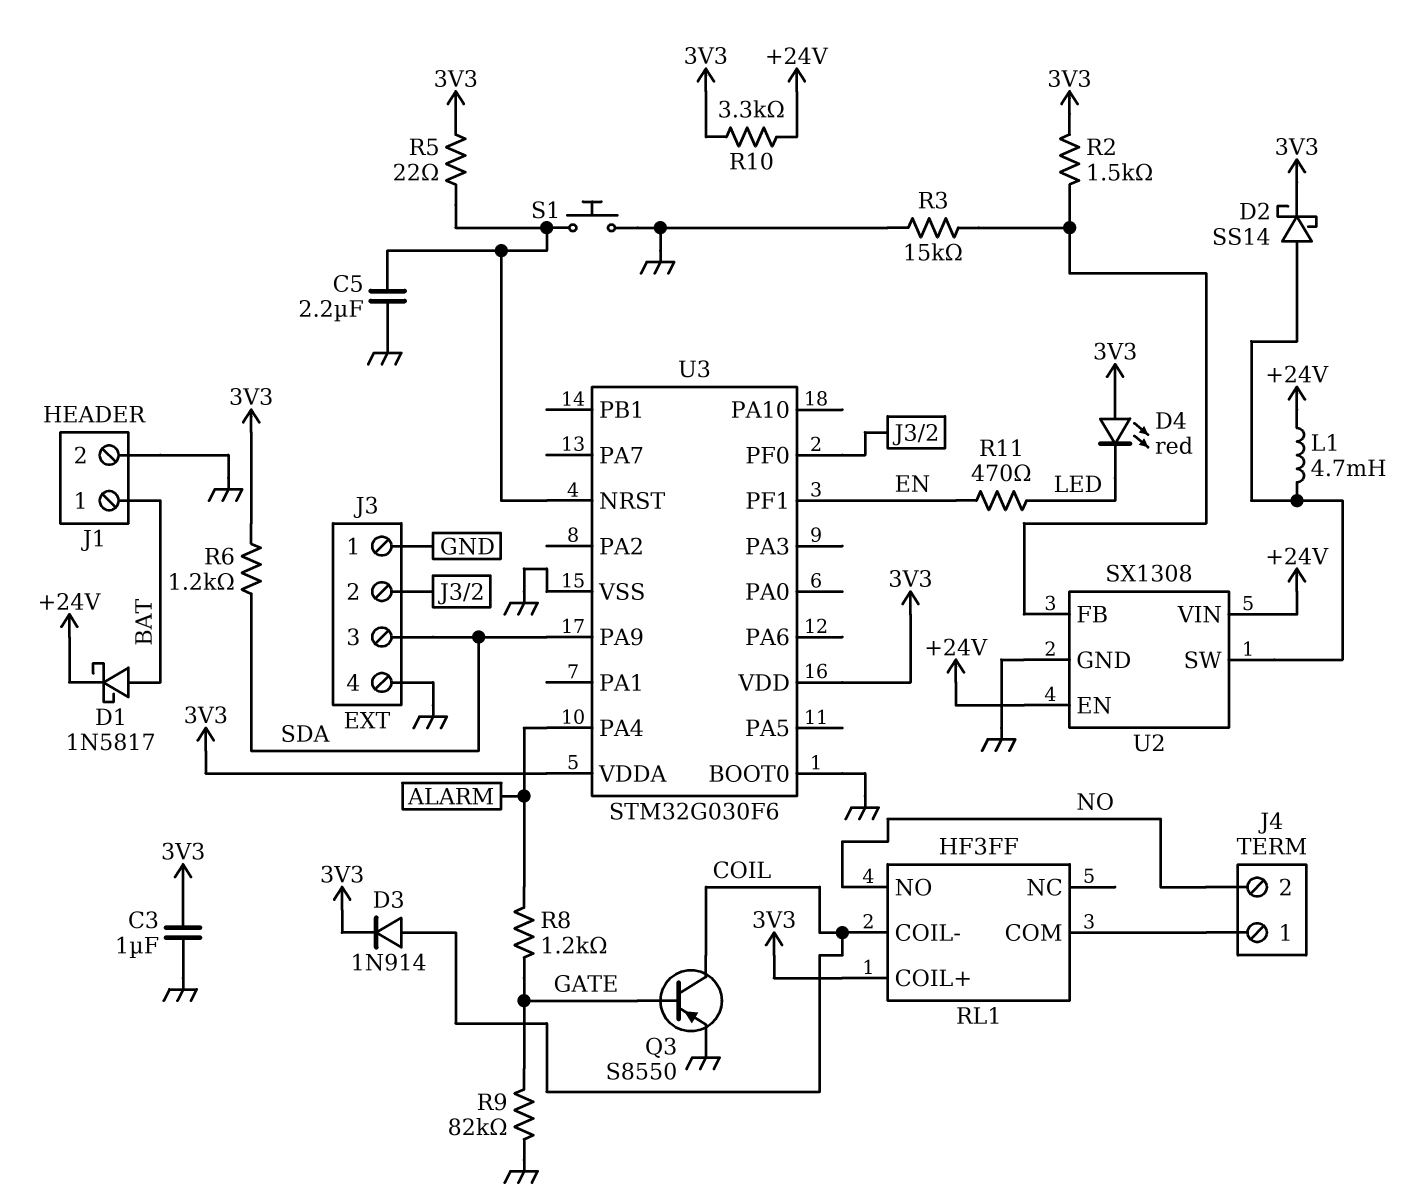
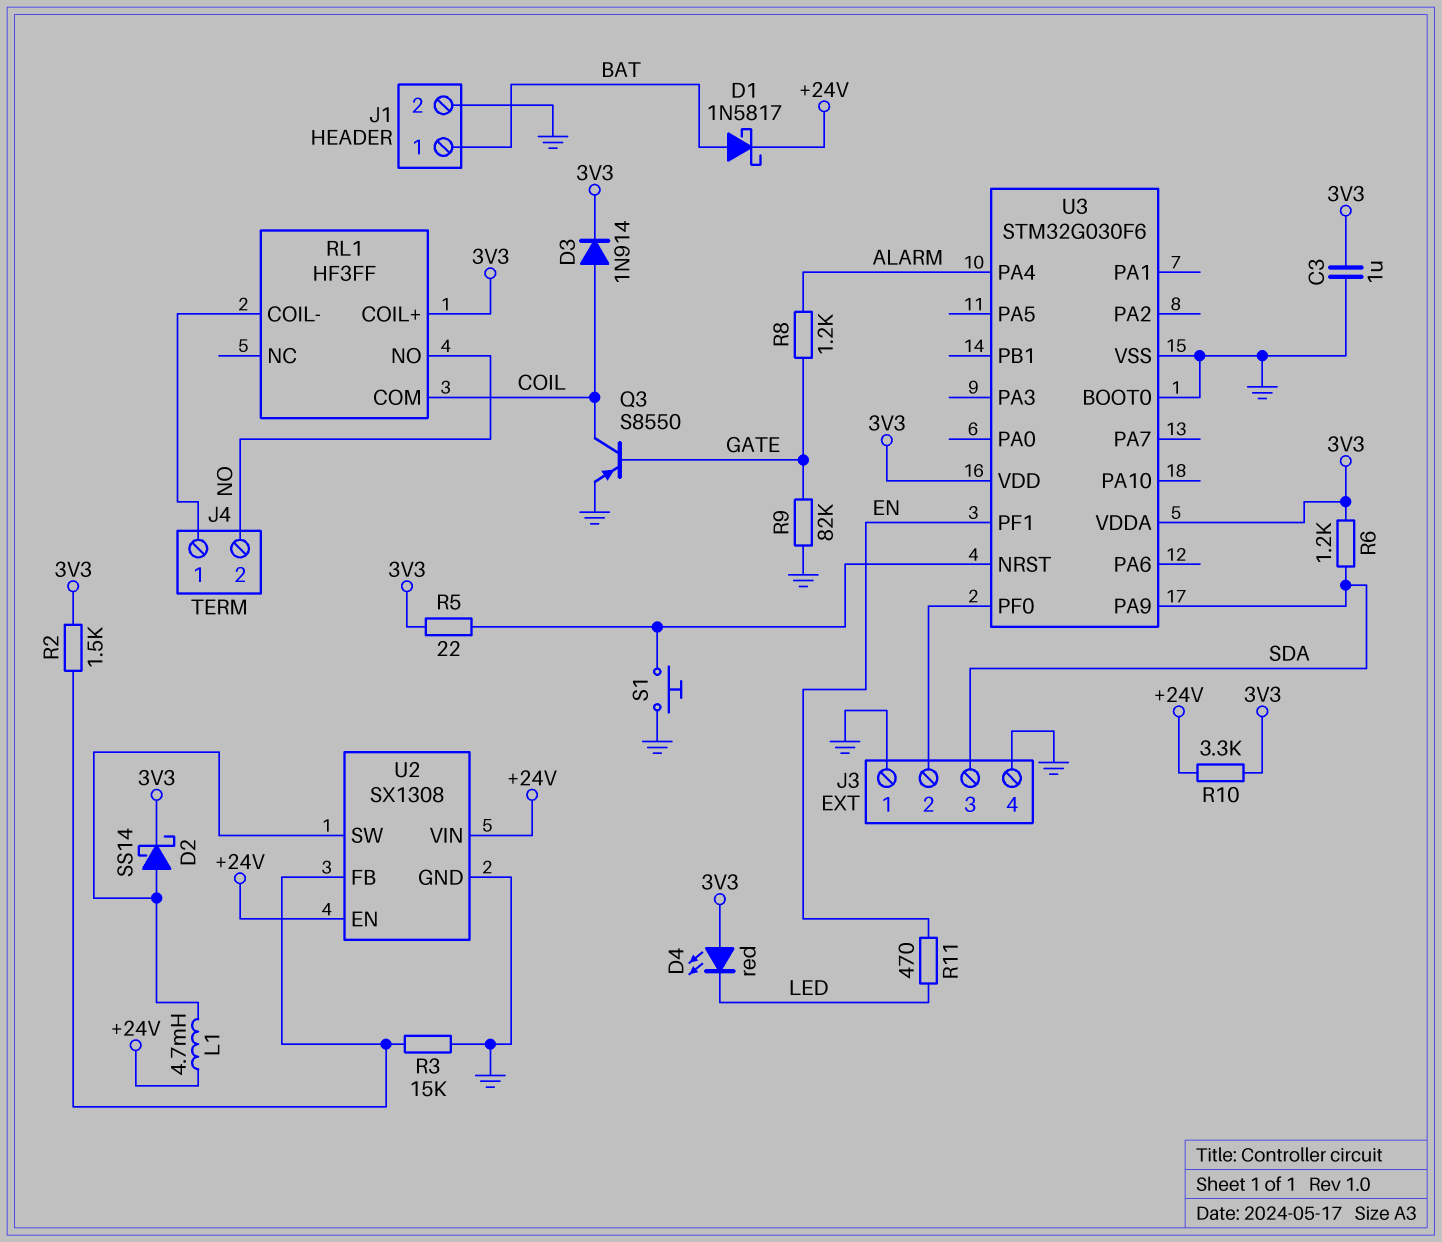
C5: 2.2uF (GND, U3/NRST) -> none
RL1 pin COIL-: COIL -> J4/1
RL1 pin COM: J4/1 -> COIL

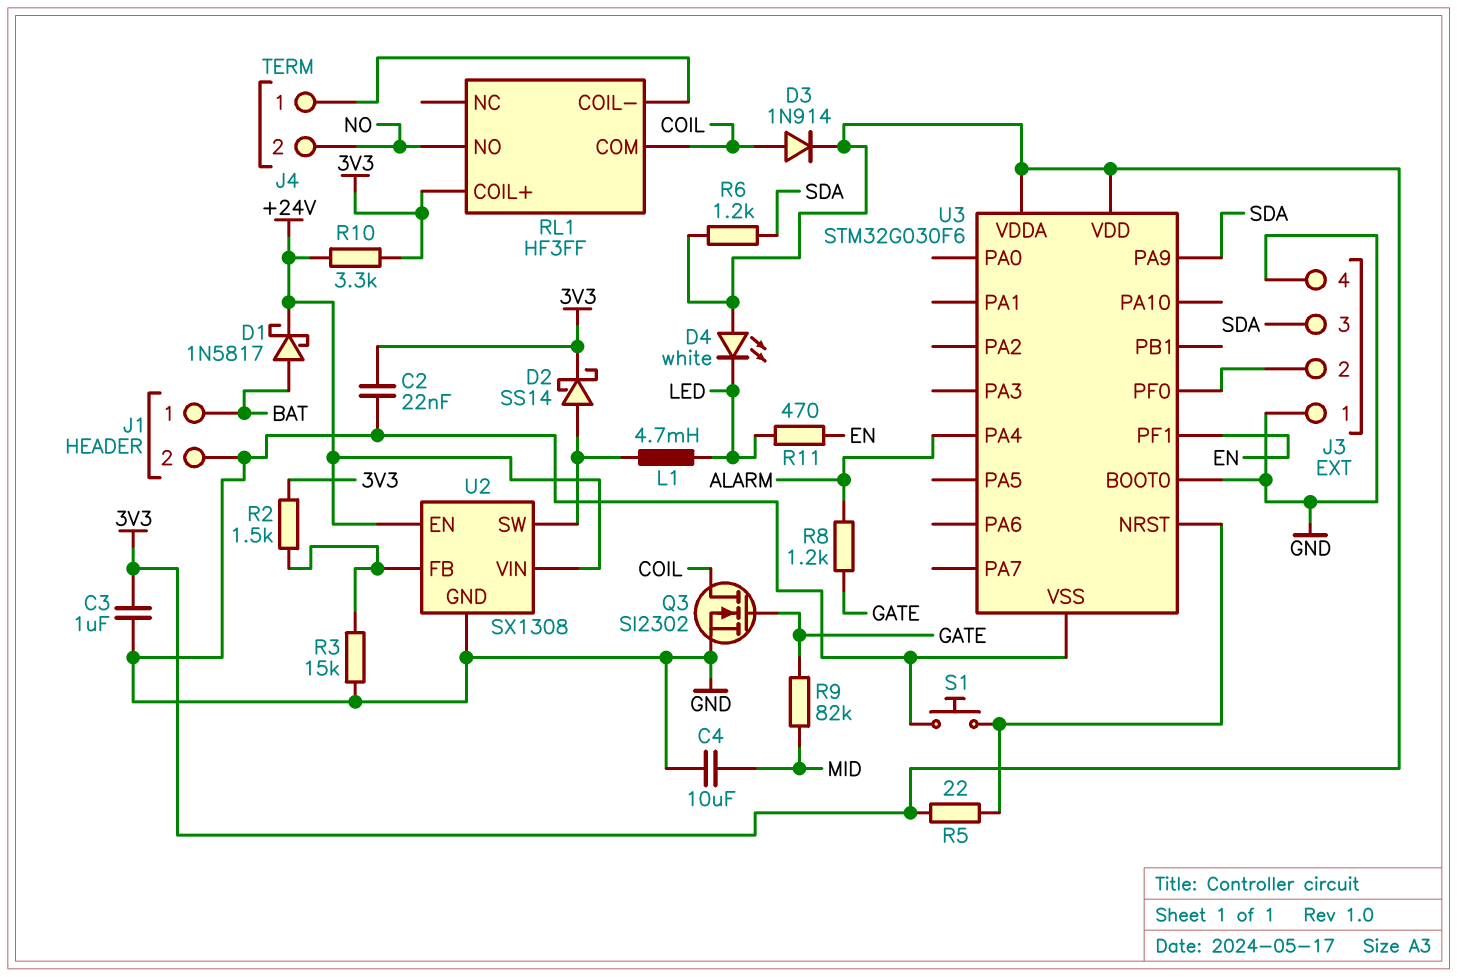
C2: none -> 22nF (3V3, GND)
C4: none -> 10uF (GND, MID)
D4: LED red (A 3V3, K LED) -> LED white (A 3V3, K LED)
L1: 4.7mH (+24V, U2/SW) -> 4.7mH (LED, U2/SW)
Q3: PNP S8550 (B GATE, C COIL, E GND) -> NMOS SI2302 (G GATE, D COIL, S GND)
R9: 82k (GATE, GND) -> 82k (GATE, MID)

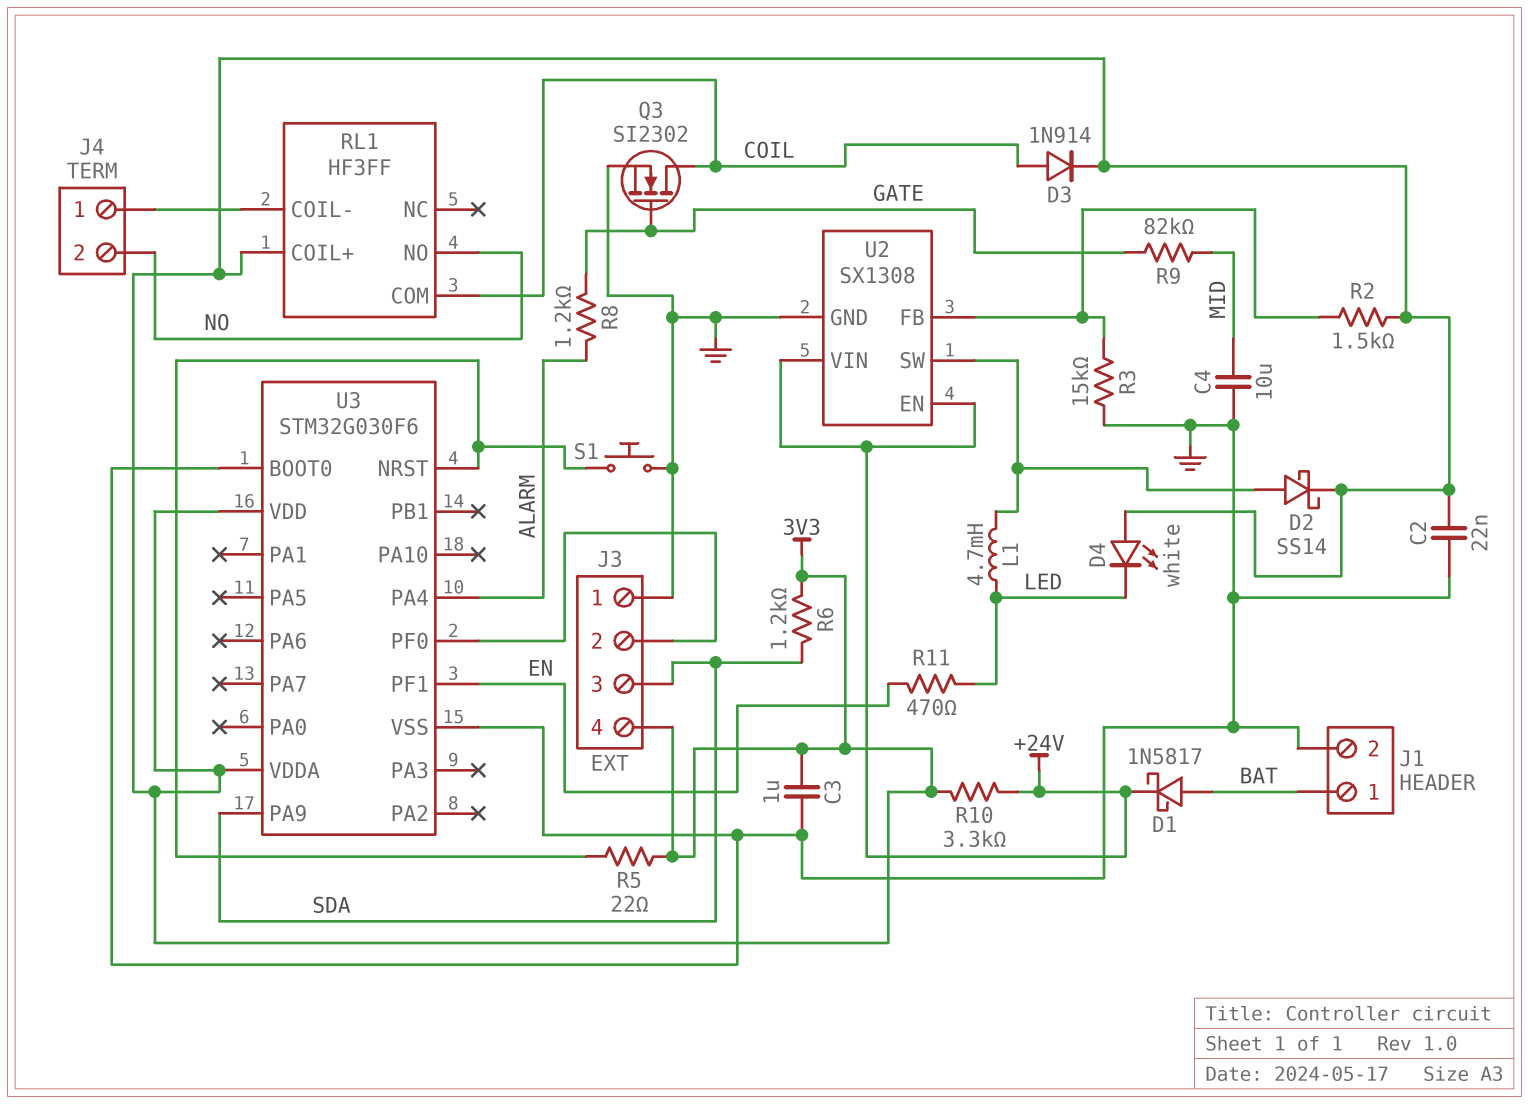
J3 pin 4: GND -> 3V3

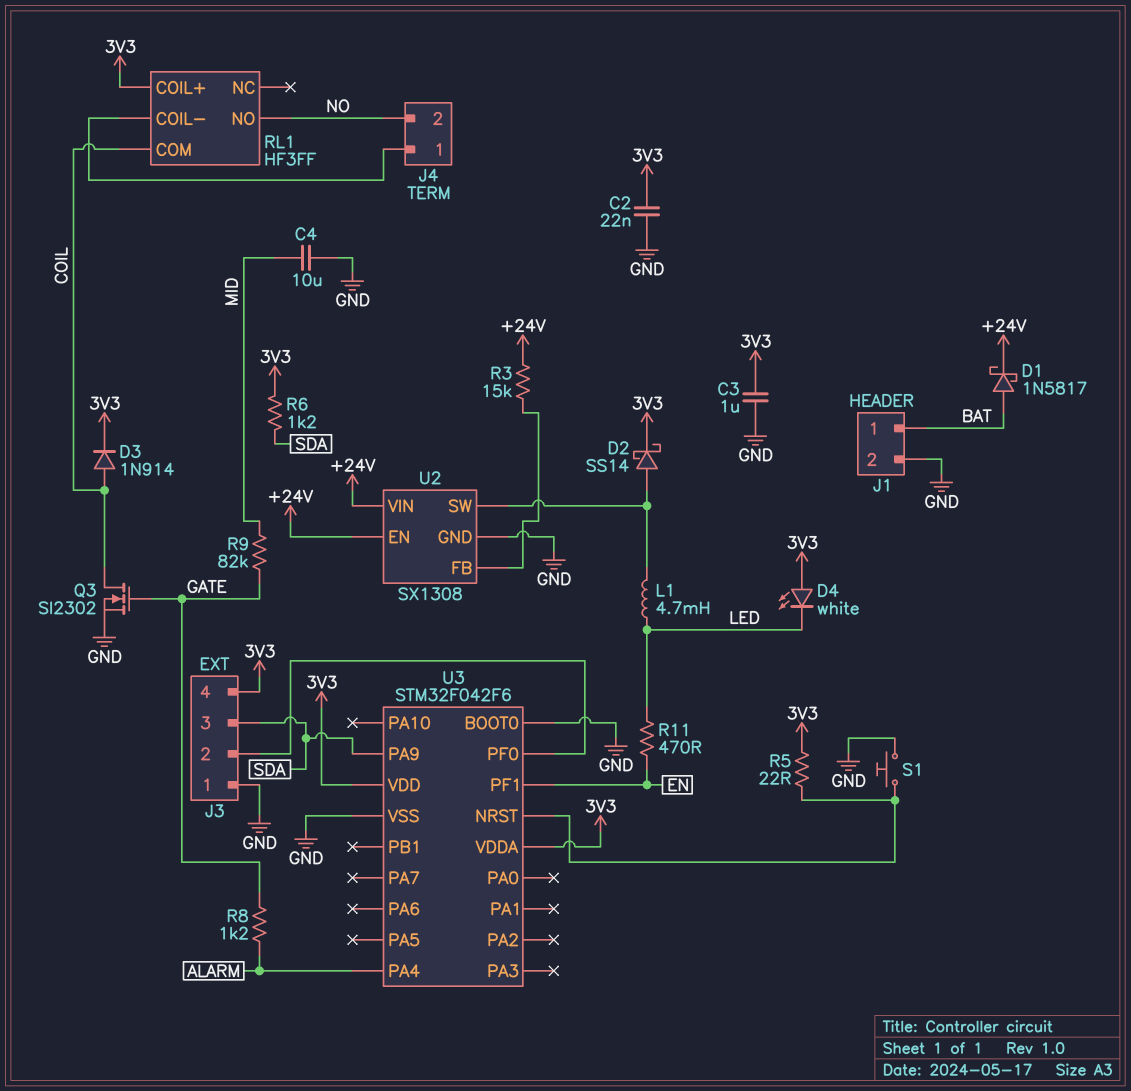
R2: 1.5k (3V3, U2/FB) -> none
R3: 15k (GND, U2/FB) -> 15k (+24V, U2/FB)
R10: 3.3k (+24V, 3V3) -> none
U3: STM32G030F6 -> STM32F042F6

